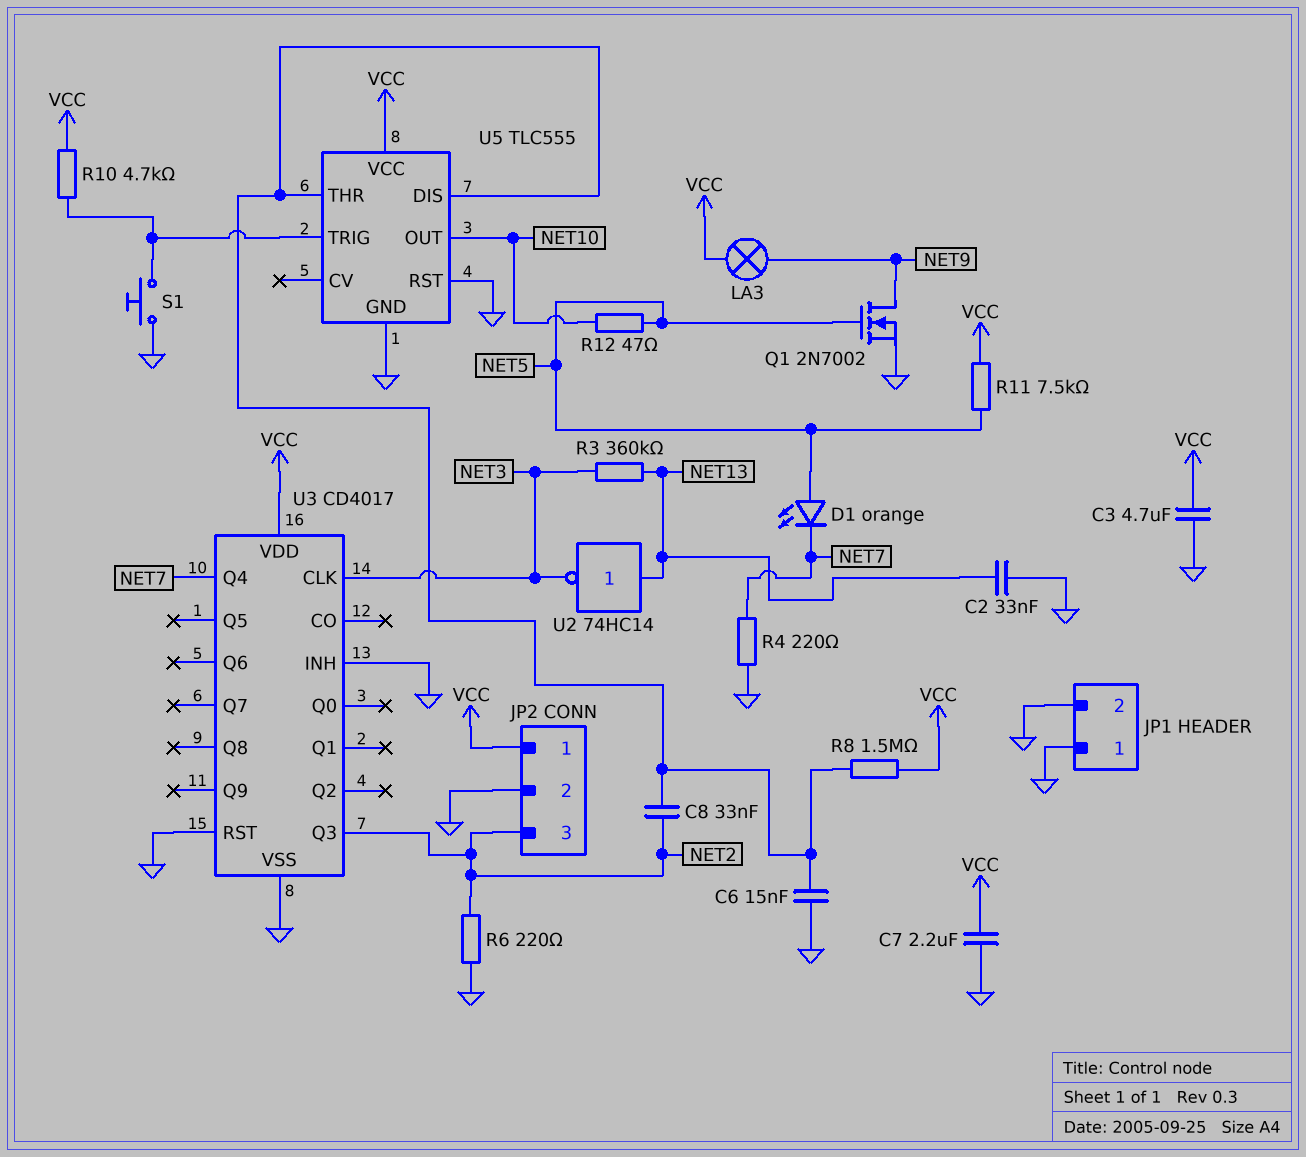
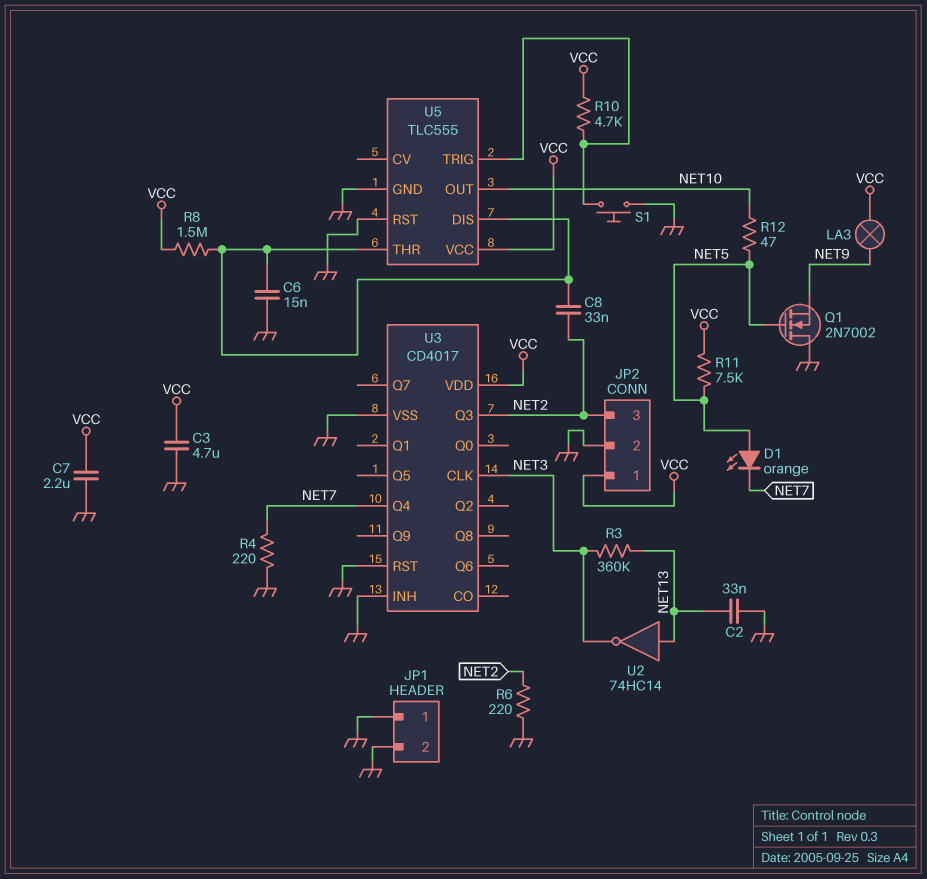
Q1: NMOS 2N7002 (G NET5, D NET9, S GND) -> NMOS 2N7002 (G NET5, D GND, S NET9)

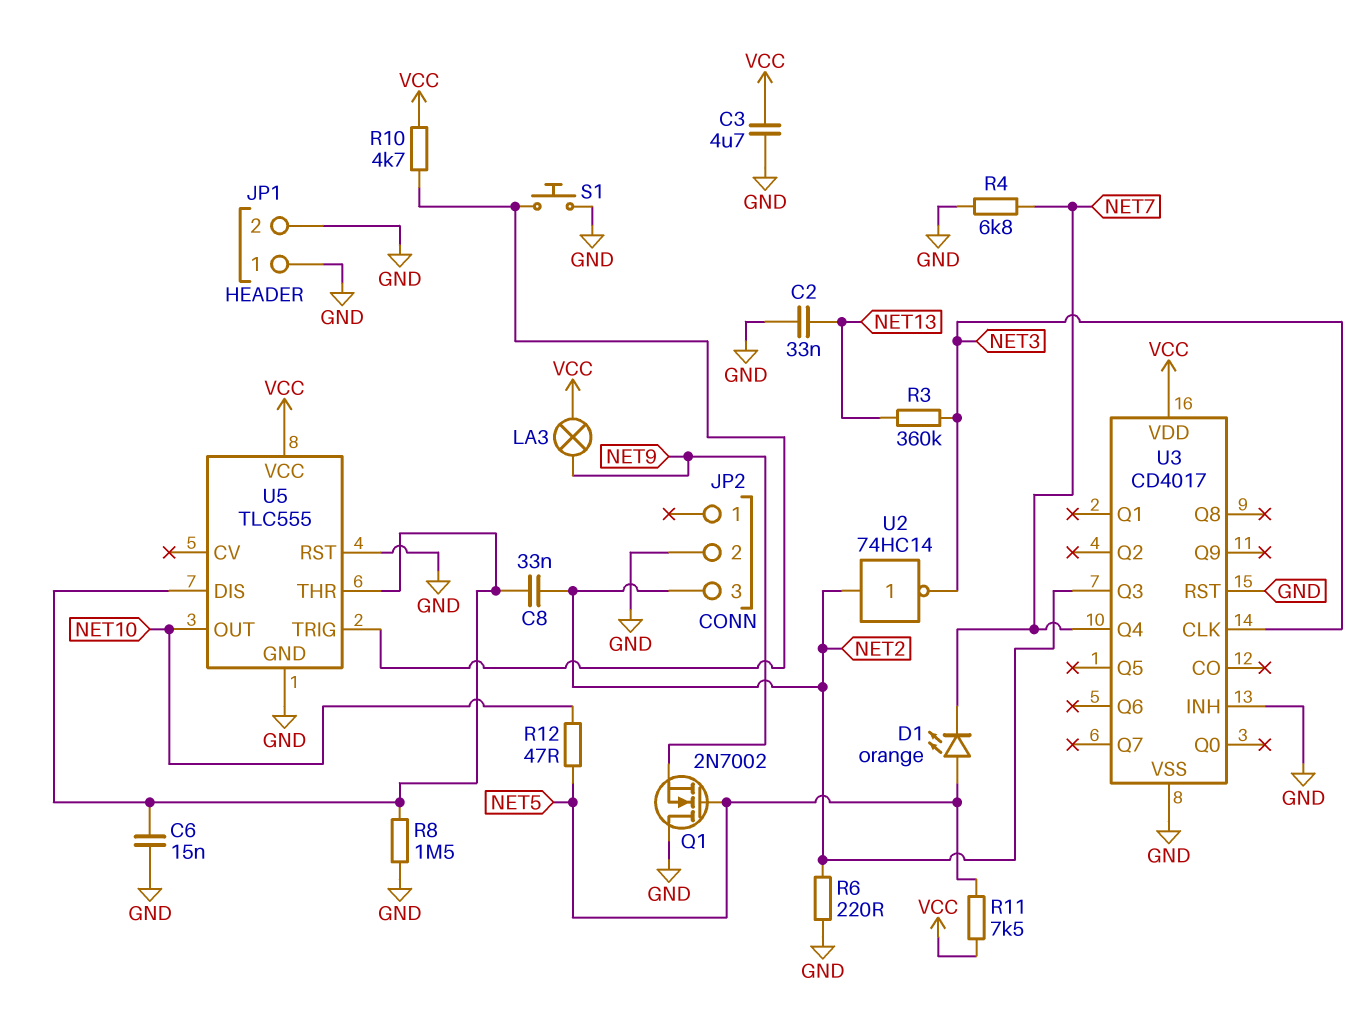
C7: 2.2uF (GND, VCC) -> none
JP2 pin 1: VCC -> none
R4: 220 (GND, NET7) -> 6.8k (GND, NET7)
R8: 1.5M (U5/DIS, VCC) -> 1.5M (GND, U5/DIS)
U2: NOT 74HC14 (in NET13, out NET3) -> NOT 74HC14 (in NET2, out NET3)

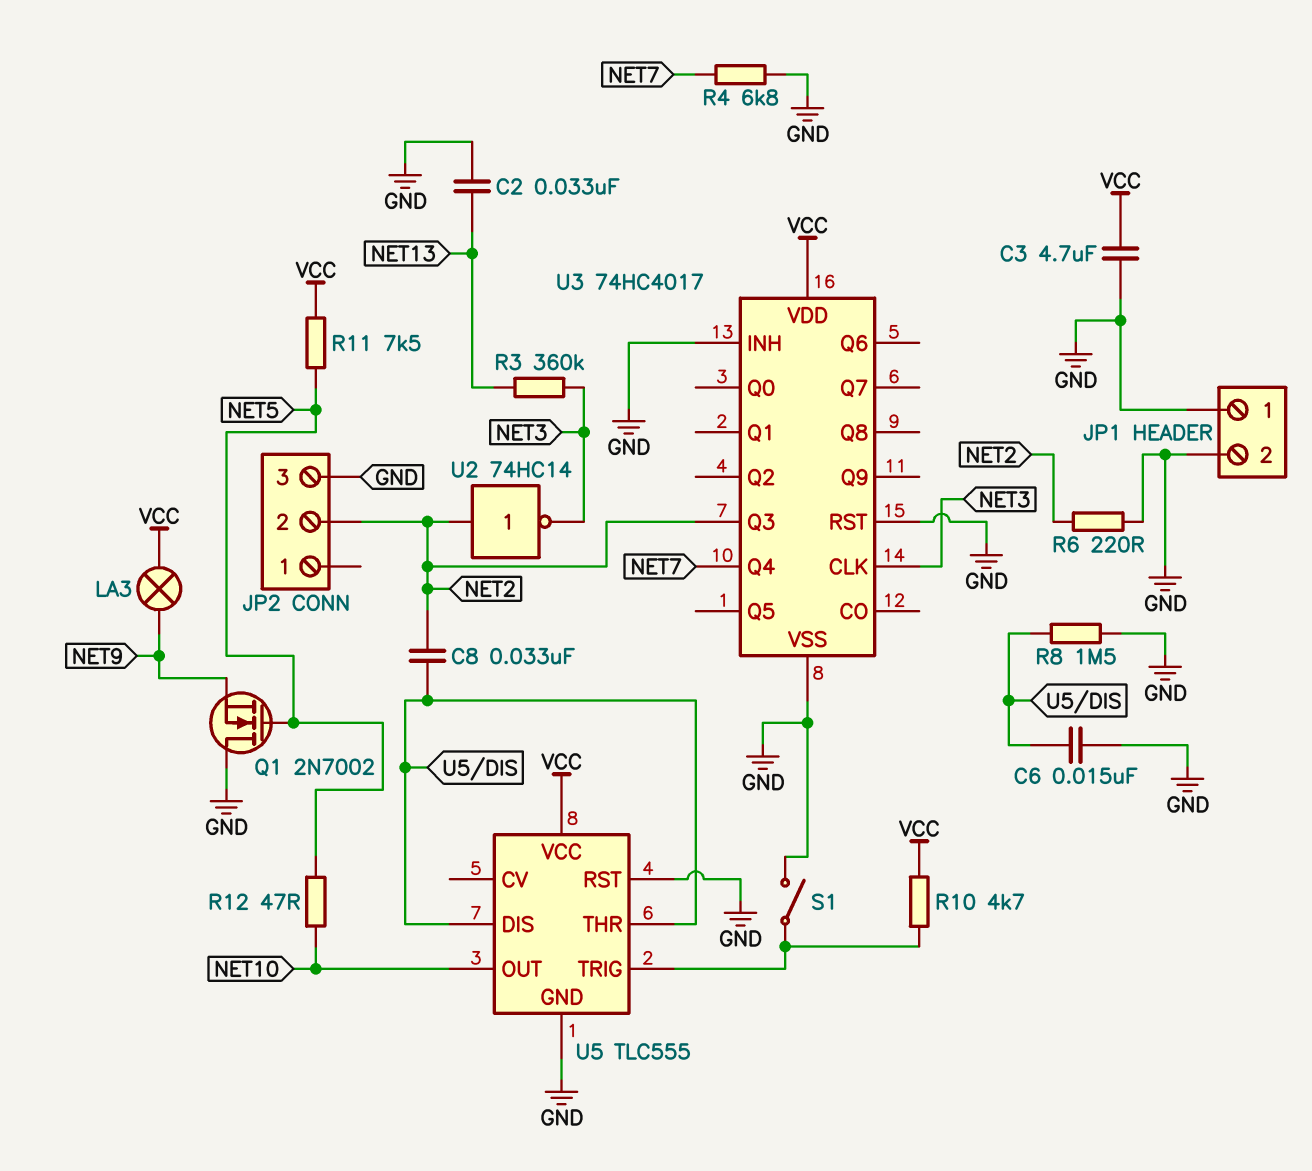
D1: LED orange (A NET5, K NET7) -> none
JP2 pin 2: GND -> NET2
JP2 pin 3: NET2 -> GND
S1: button (GND, U5/TRIG) -> switch (GND, U5/TRIG)
U3: CD4017 -> 74HC4017

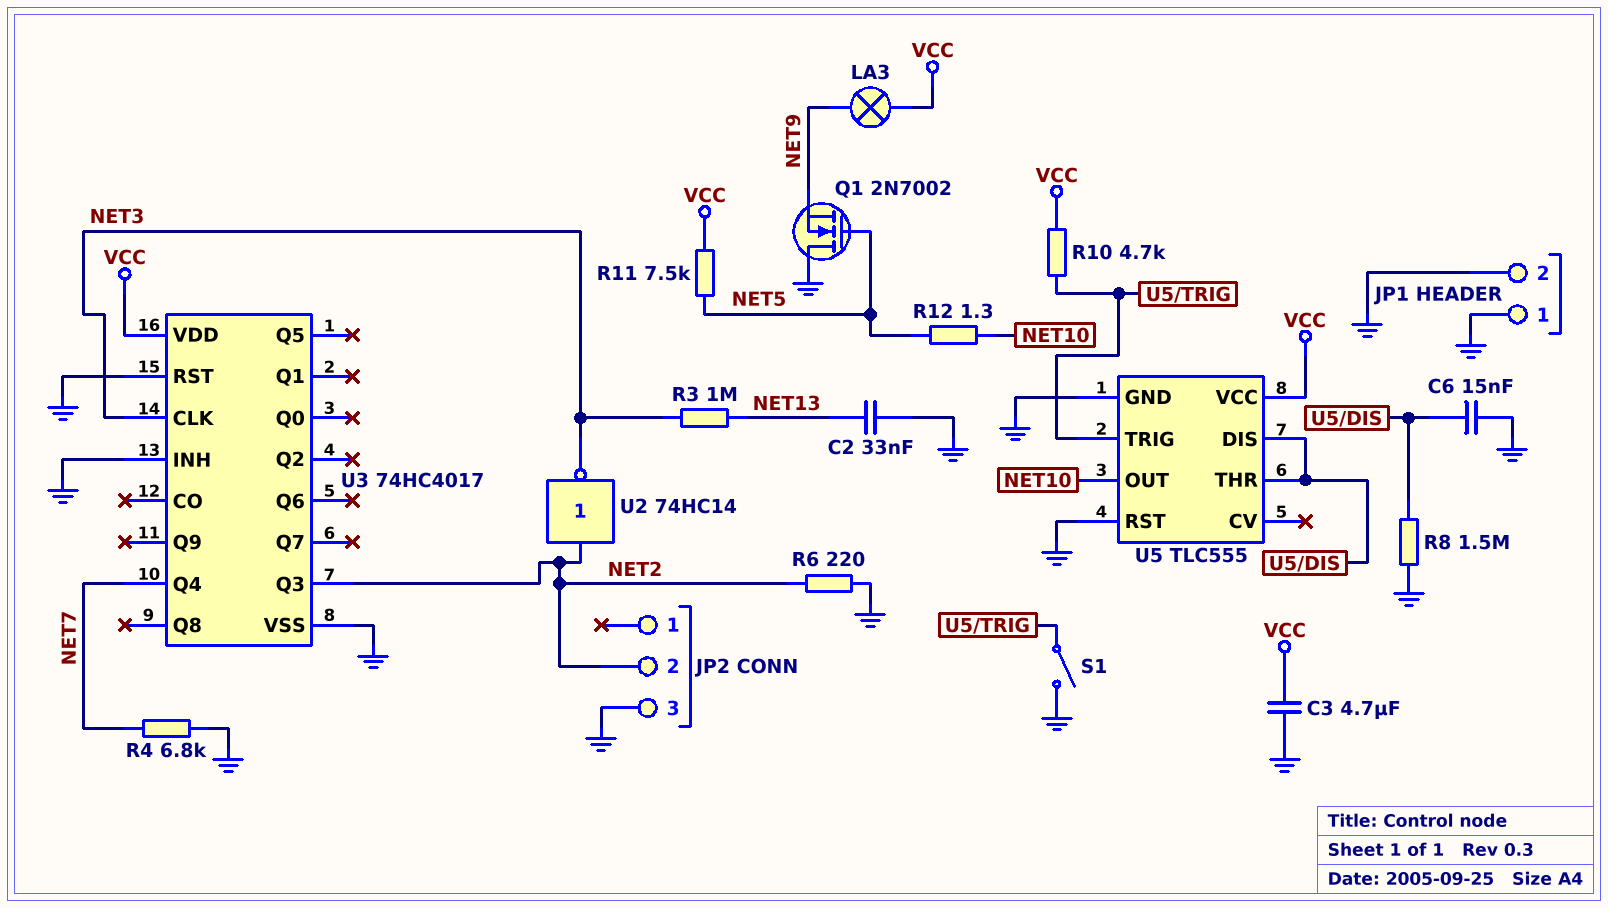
C8: 33nF (NET2, U5/DIS) -> none
R3: 360k (NET3, NET13) -> 1M (NET3, NET13)
R12: 47 (NET5, NET10) -> 1.3 (NET5, NET10)

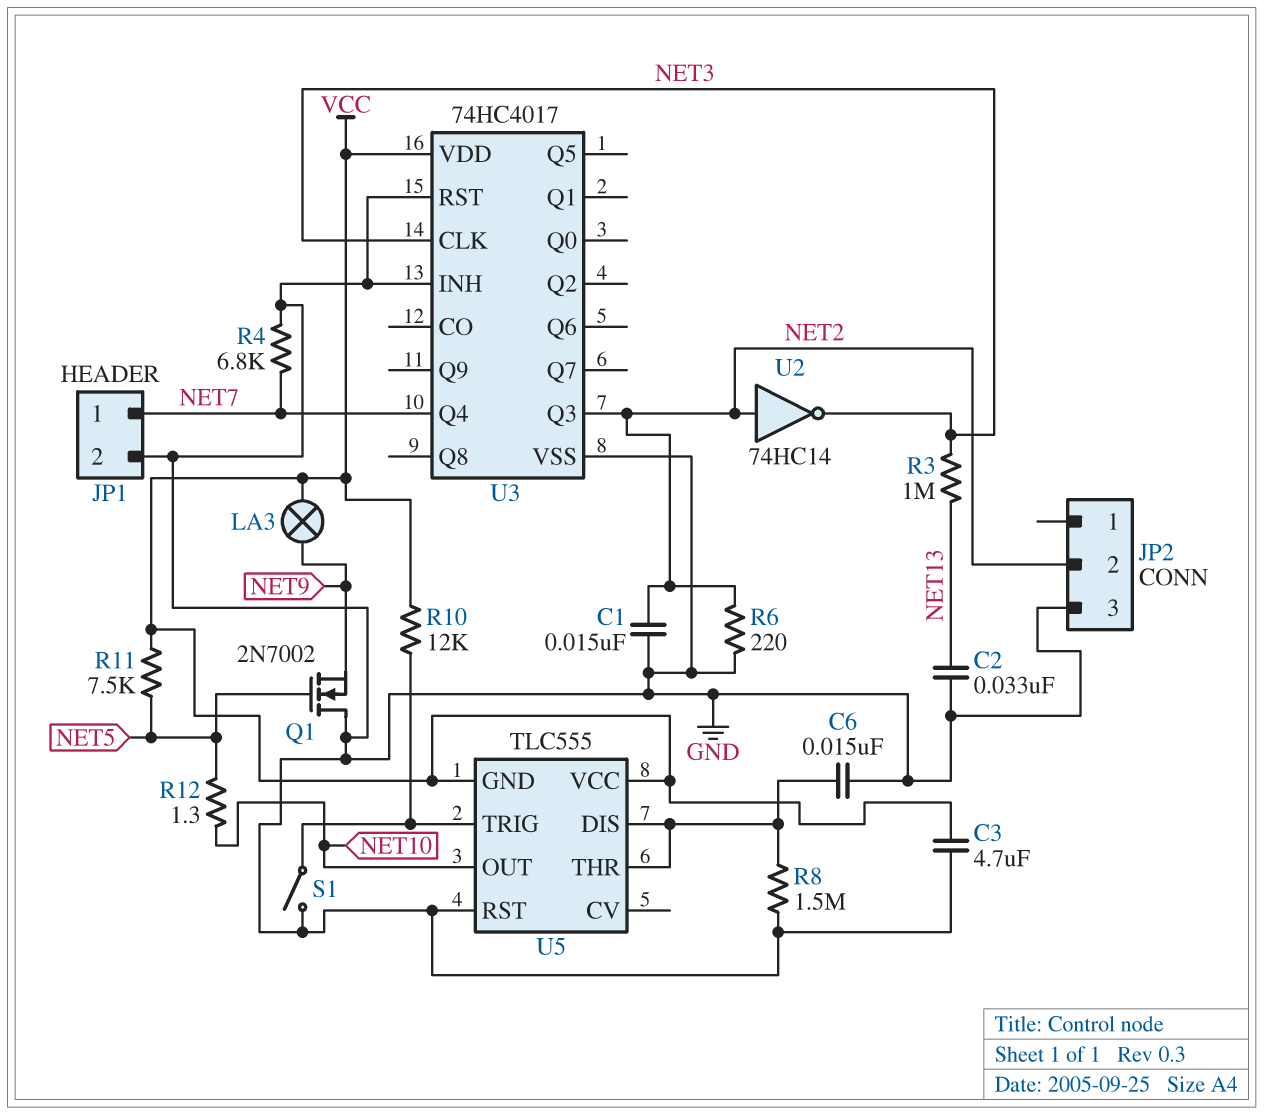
C1: none -> 15nF (GND, NET2)
JP1 pin 1: GND -> NET7
R10: 4.7k (U5/TRIG, VCC) -> 12k (U5/TRIG, VCC)
U5 pin GND: GND -> VCC

